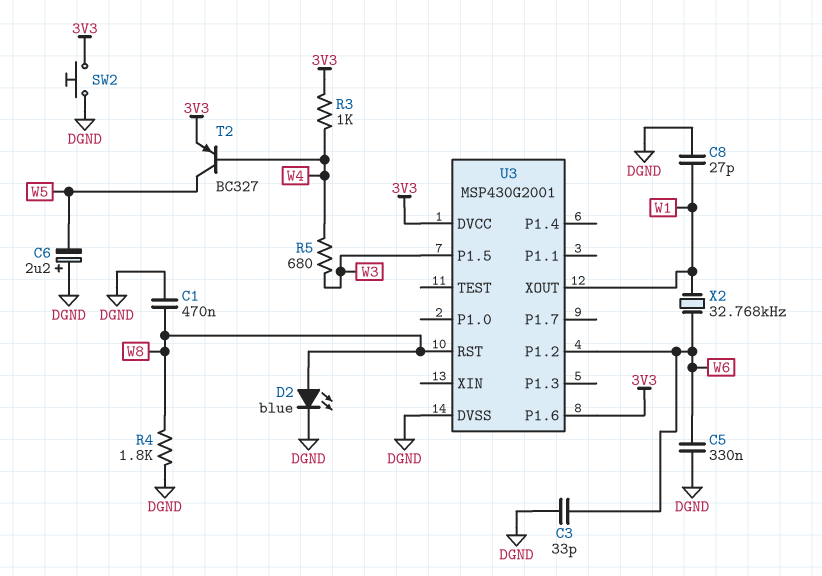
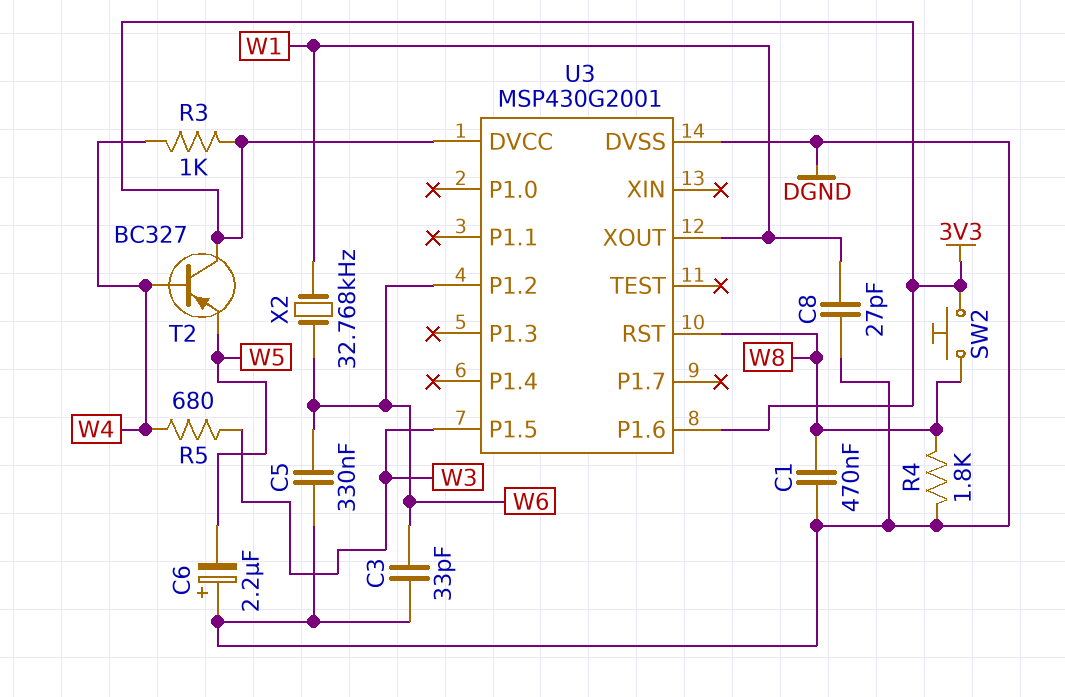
D2: LED blue (A W8, K DGND) -> none
SW2: button (3V3, DGND) -> button (3V3, W8)
T2: PNP BC327 (B W4, C W5, E 3V3) -> PNP BC327 (B W4, C 3V3, E W5)

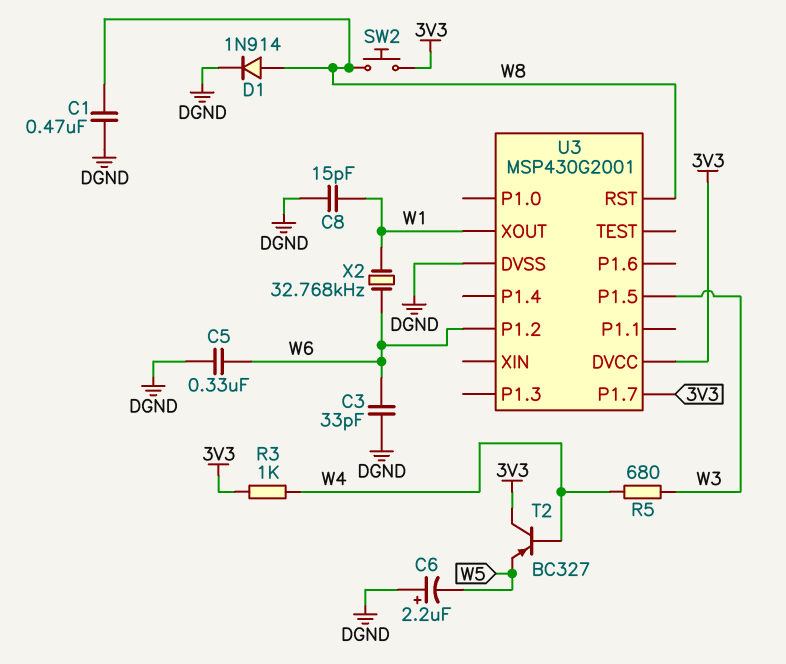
C8: 27pF (DGND, W1) -> 15pF (DGND, W1)
D1: none -> diode 1N914 (A W8, K DGND)
R4: 1.8k (DGND, W8) -> none
U3 pin P1.6: 3V3 -> none
U3 pin P1.7: none -> 3V3

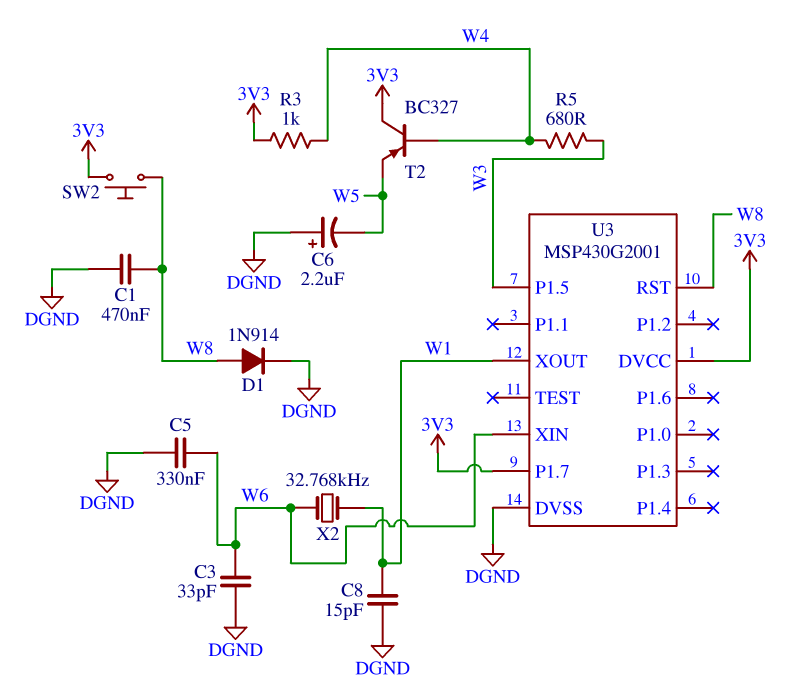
U3 pin P1.2: W6 -> none
U3 pin XIN: none -> W6

